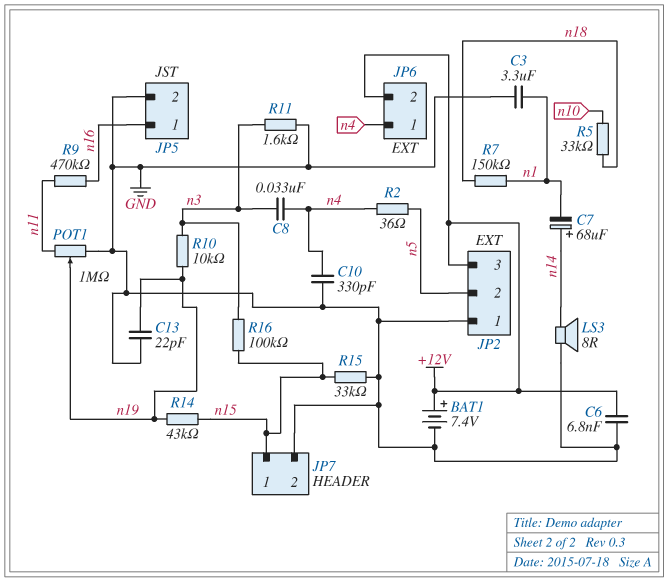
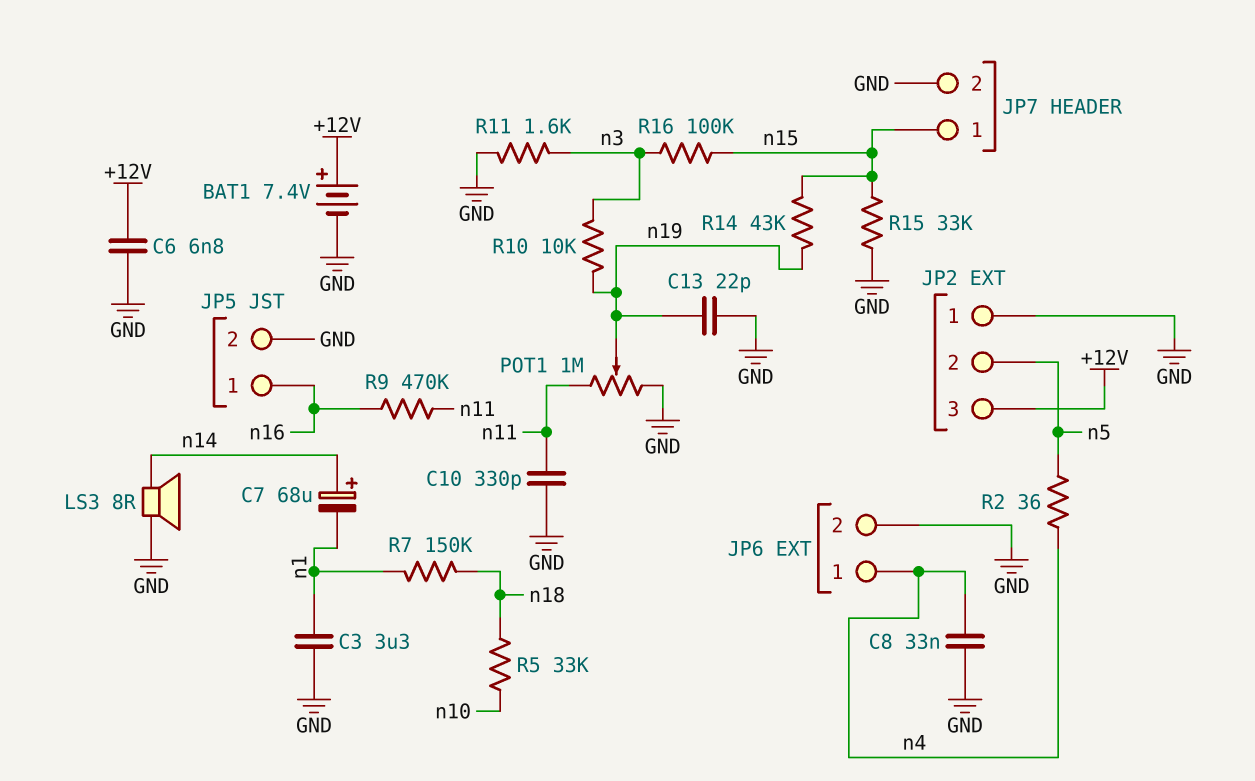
C8: 33nF (n3, n4) -> 33nF (GND, n4)
C10: 330pF (GND, n4) -> 330pF (GND, n11)
JP6 pin 2: +12V -> GND

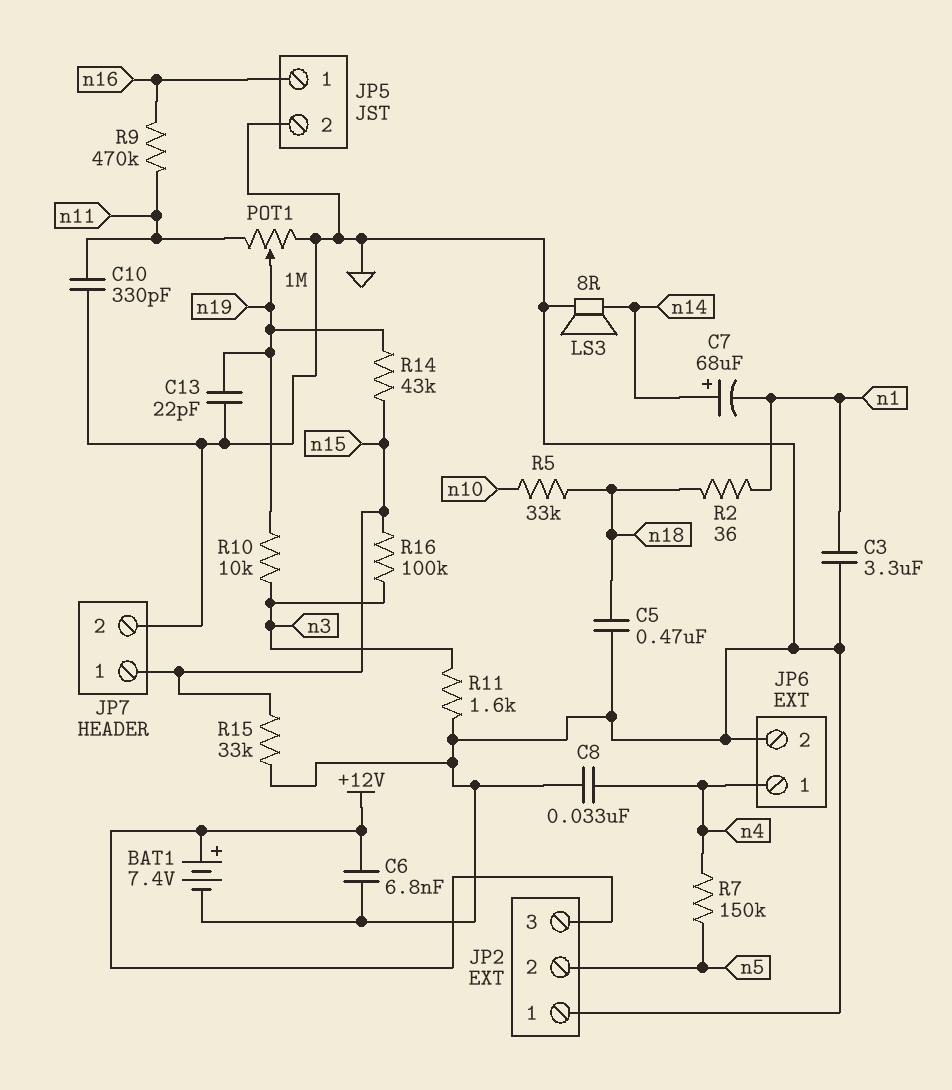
C5: none -> 470nF (GND, n18)
R2: 36 (n4, n5) -> 36 (n1, n18)
R7: 150k (n1, n18) -> 150k (n4, n5)

